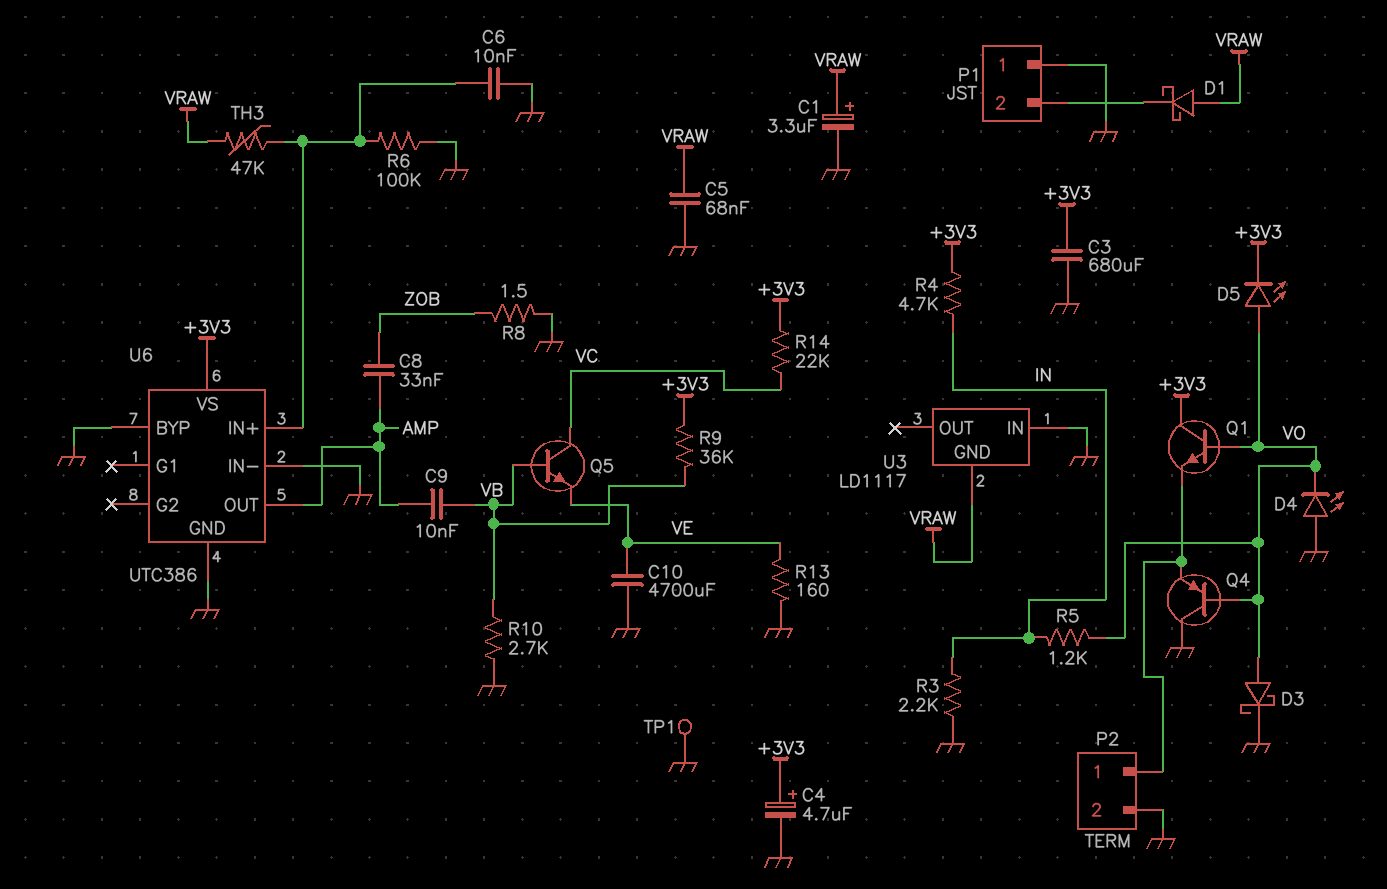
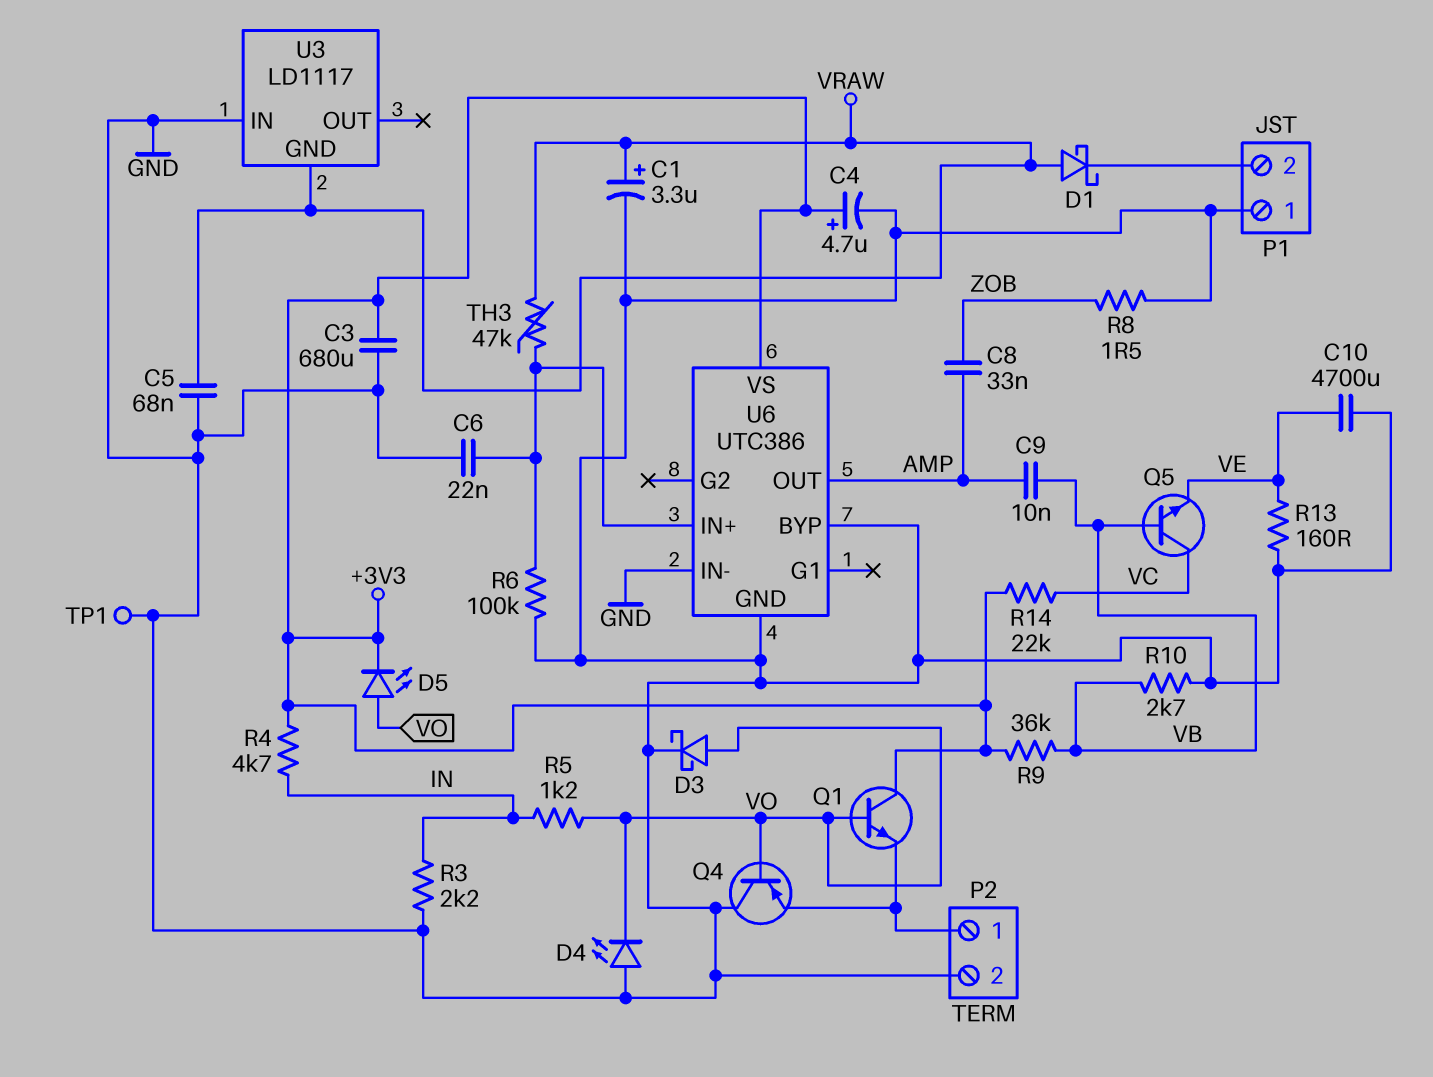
C6: 10nF (GND, U6/IN+) -> 22nF (GND, U6/IN+)

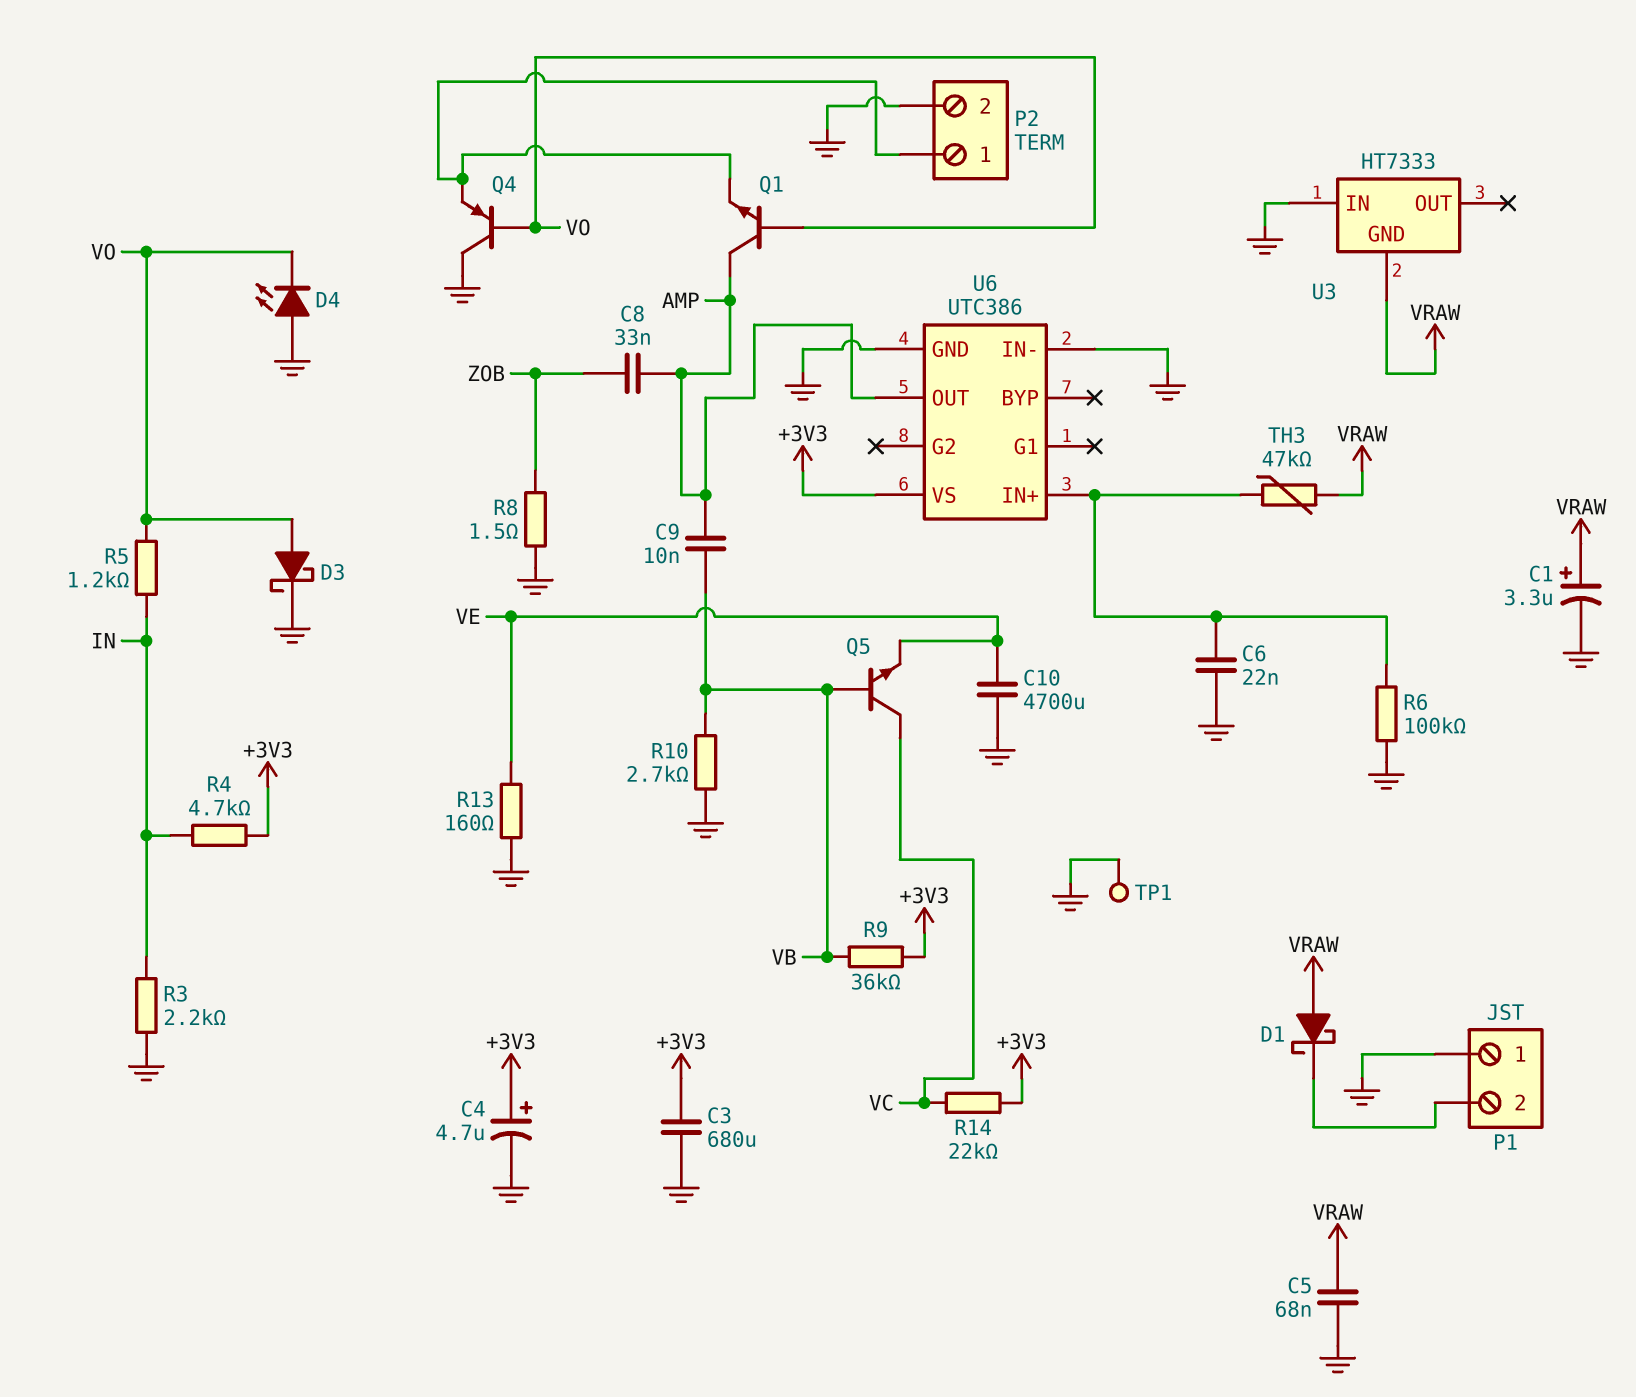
D5: LED (A VO, K +3V3) -> none
Q1: NPN (B VO, C +3V3, E P2/1) -> NPN (B VO, C AMP, E P2/1)
U3: LD1117 -> HT7333
U6 pin BYP: GND -> none

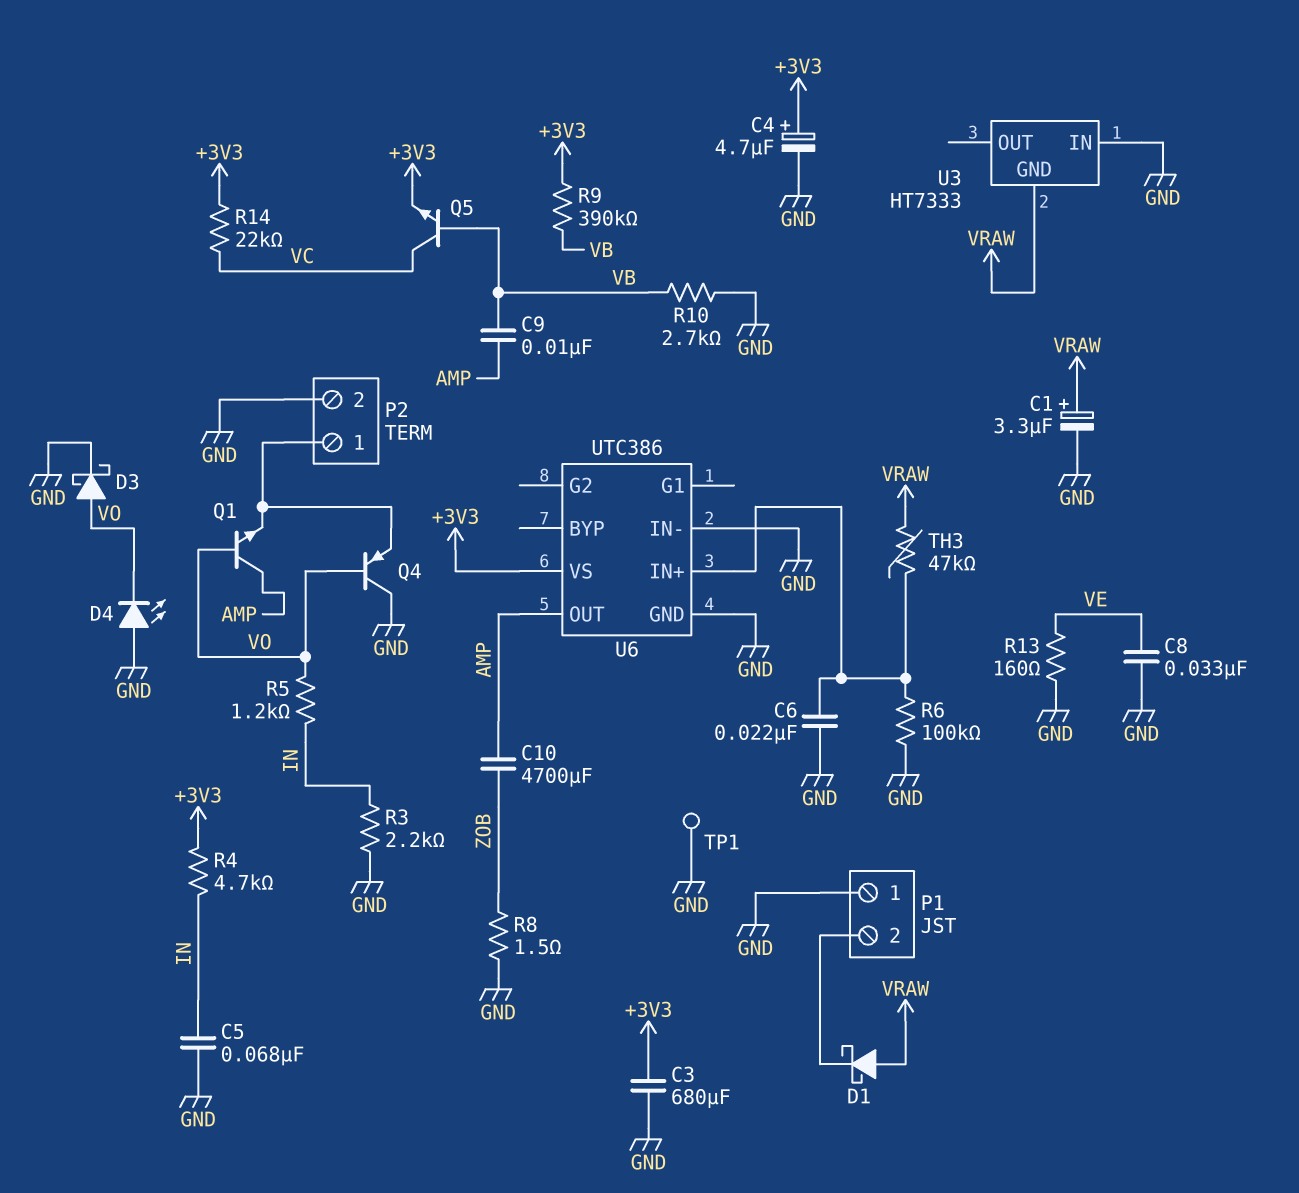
C5: 68nF (GND, VRAW) -> 68nF (GND, IN)
C8: 33nF (AMP, ZOB) -> 33nF (GND, VE)
C10: 4700uF (GND, VE) -> 4700uF (AMP, ZOB)
Q5: NPN (B VB, C VC, E VE) -> NPN (B VB, C VC, E +3V3)
R9: 36k (+3V3, VB) -> 390k (+3V3, VB)

